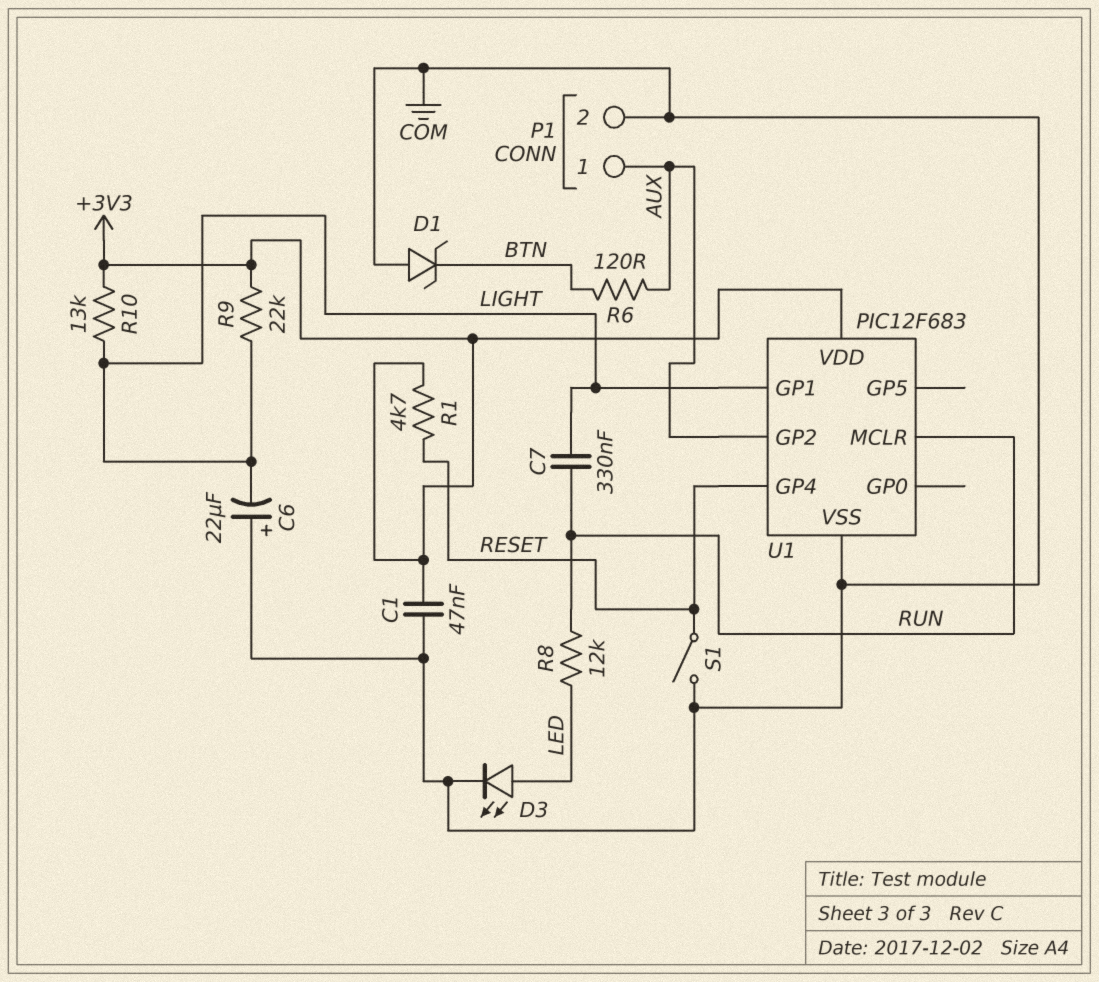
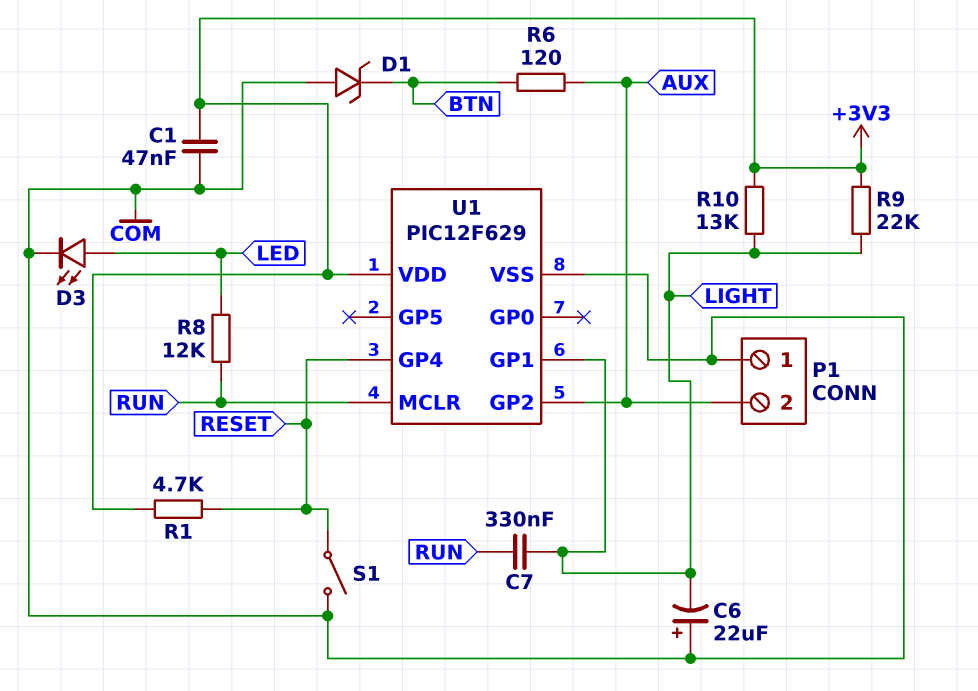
P1 pin 1: AUX -> COM
P1 pin 2: COM -> AUX
U1: PIC12F683 -> PIC12F629

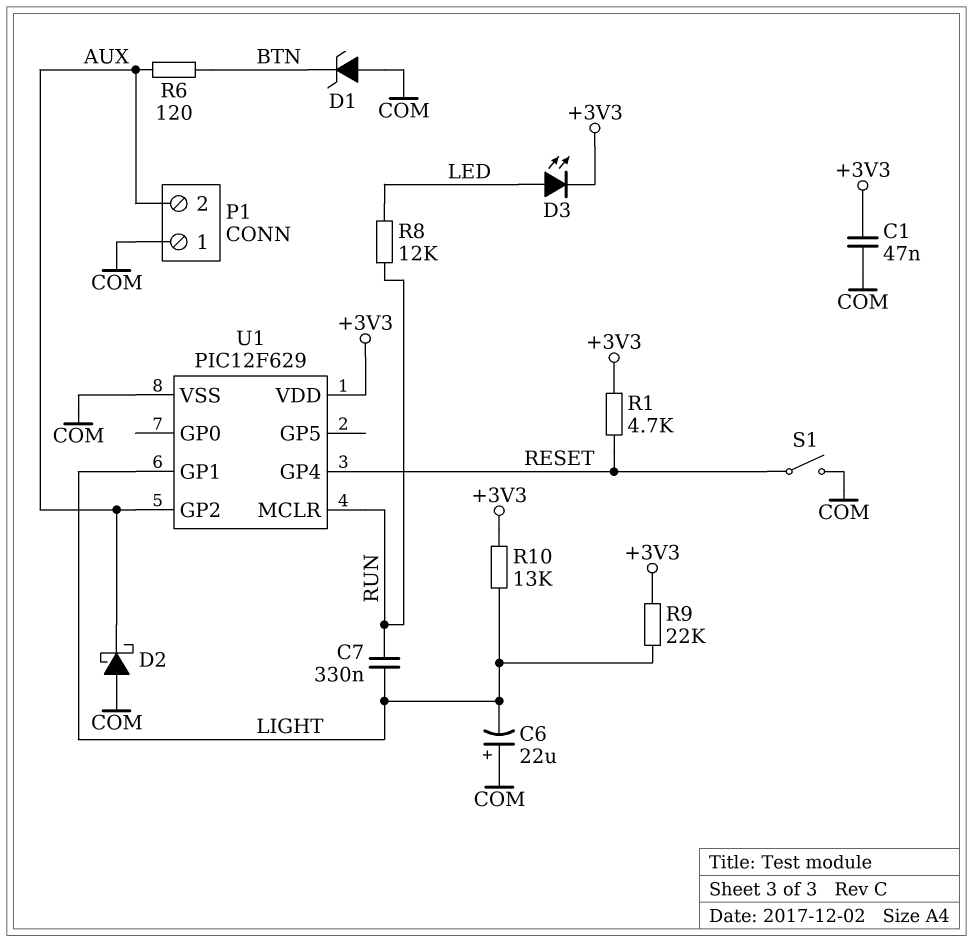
D2: none -> schottky (A COM, K AUX)
D3: LED (A LED, K COM) -> LED (A LED, K +3V3)

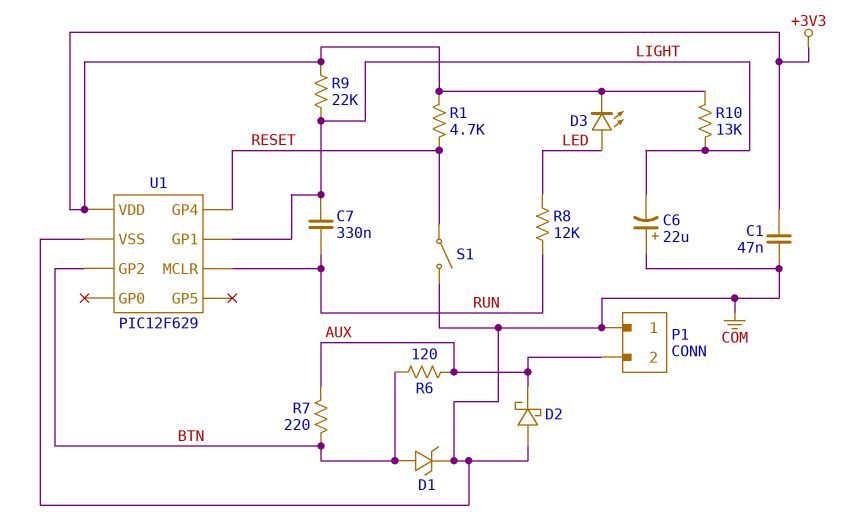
D1: zener (A COM, K BTN) -> zener (A BTN, K COM)
R7: none -> 220 (AUX, BTN)
U1 pin GP2: AUX -> BTN

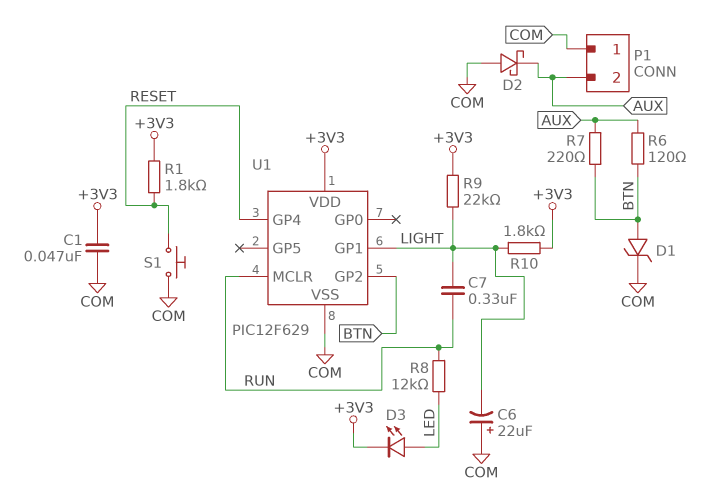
R1: 4.7k (+3V3, RESET) -> 1.8k (+3V3, RESET)
R10: 13k (+3V3, LIGHT) -> 1.8k (+3V3, LIGHT)
S1: switch (COM, RESET) -> button (COM, RESET)

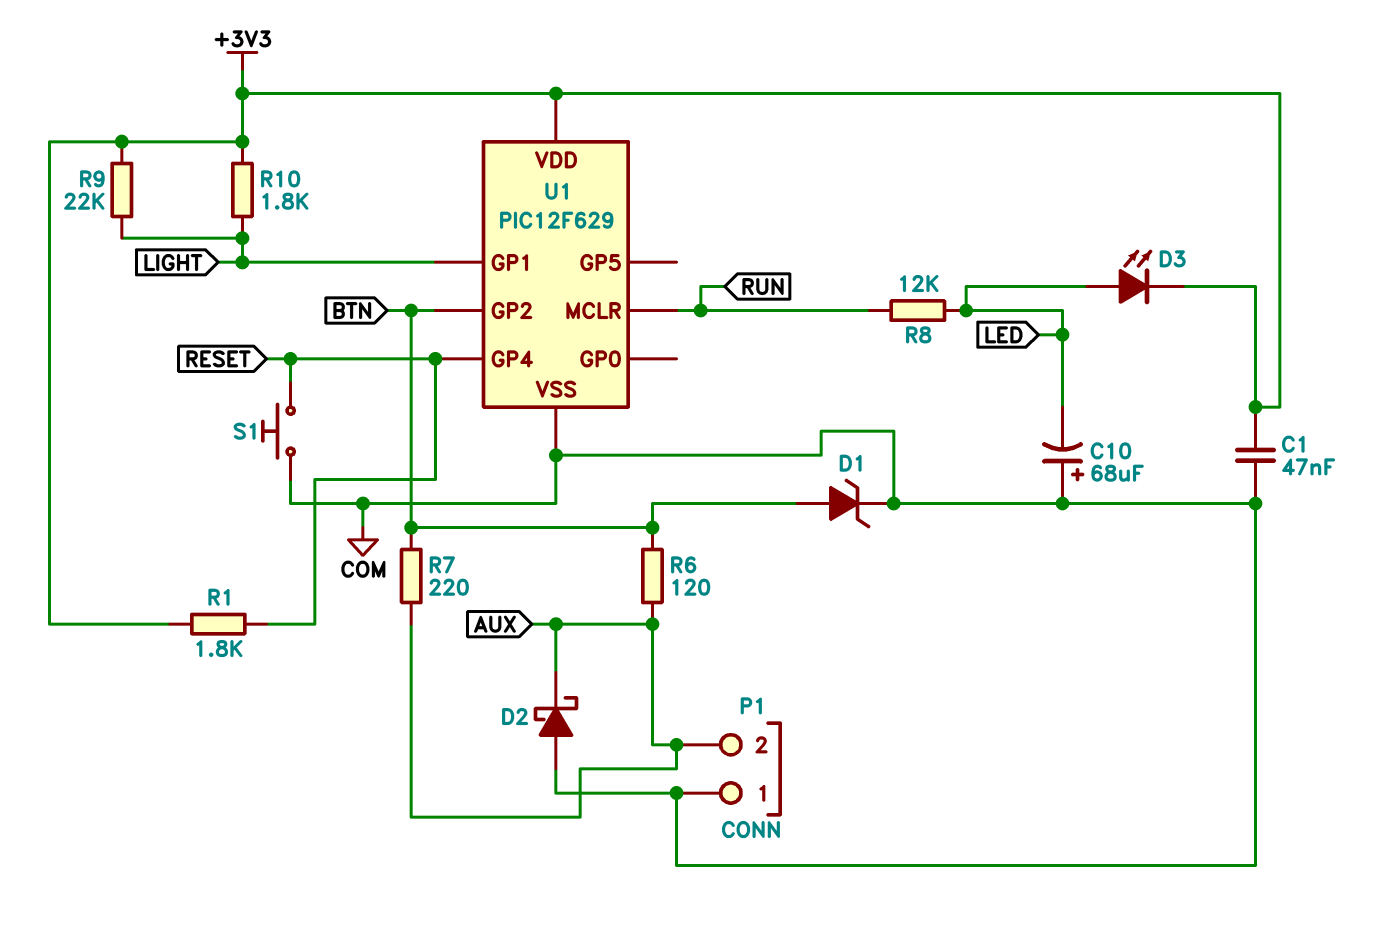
C6: 22uF (plus COM, minus LIGHT) -> none
C7: 330nF (LIGHT, RUN) -> none
C10: none -> 68uF (plus COM, minus LED)

